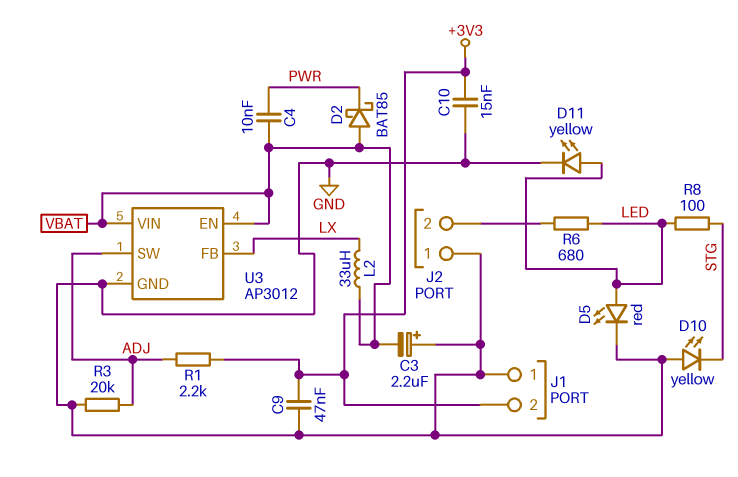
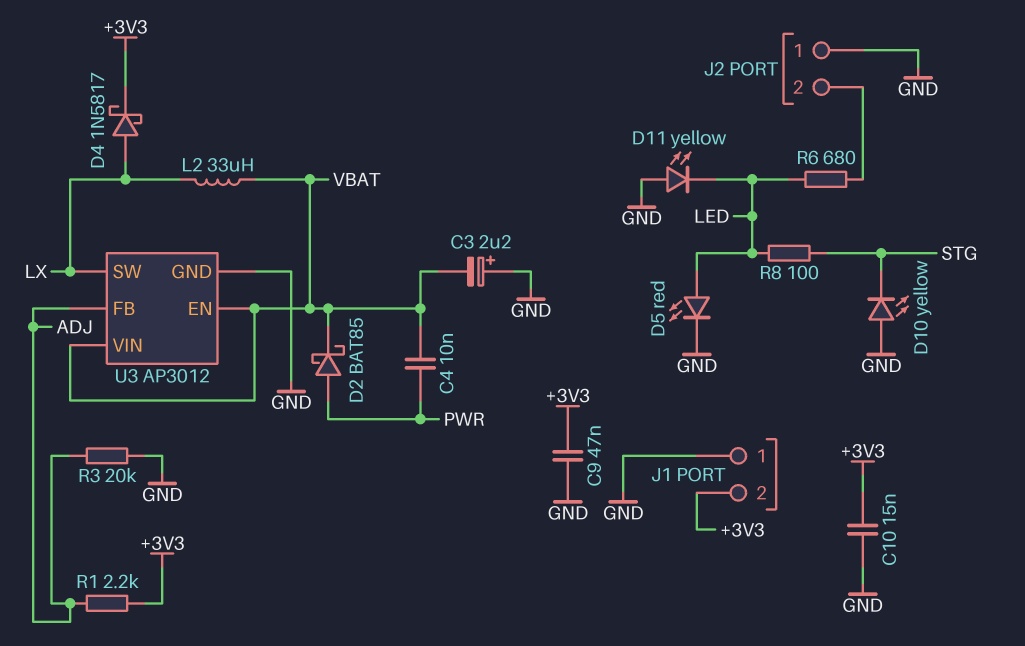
D2: schottky BAT85 (A VBAT, K PWR) -> schottky BAT85 (A PWR, K VBAT)
D4: none -> schottky 1N5817 (A LX, K +3V3)
D11: LED yellow (A LED, K GND) -> LED yellow (A GND, K LED)
U3 pin FB: LX -> ADJ
U3 pin SW: ADJ -> LX

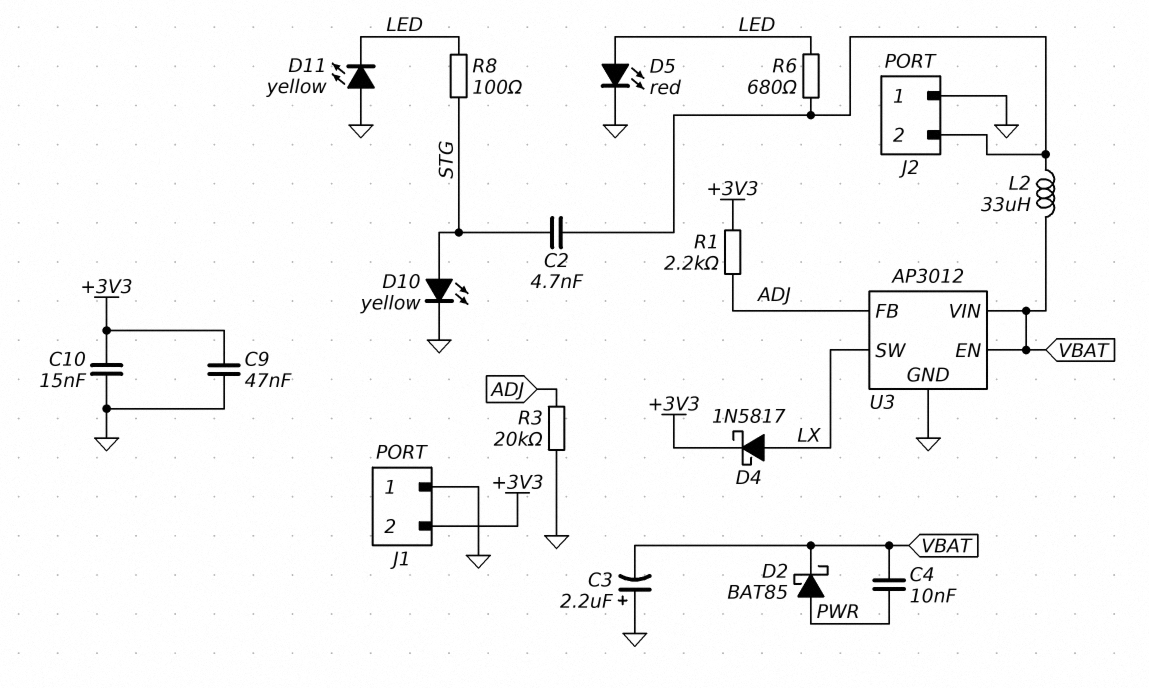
C2: none -> 4.7nF (J2/2, STG)
D10: LED yellow (A GND, K STG) -> LED yellow (A STG, K GND)
L2: 33uH (LX, VBAT) -> 33uH (J2/2, VBAT)

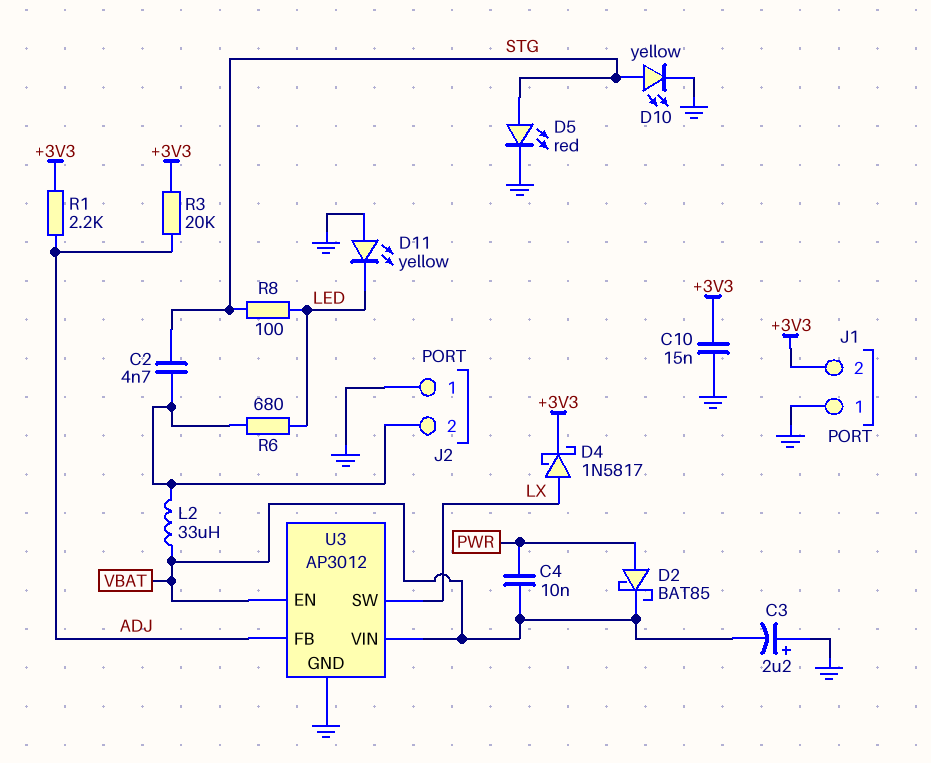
C9: 47nF (+3V3, GND) -> none
D5: LED red (A LED, K GND) -> LED red (A STG, K GND)
R3: 20k (ADJ, GND) -> 20k (+3V3, ADJ)

